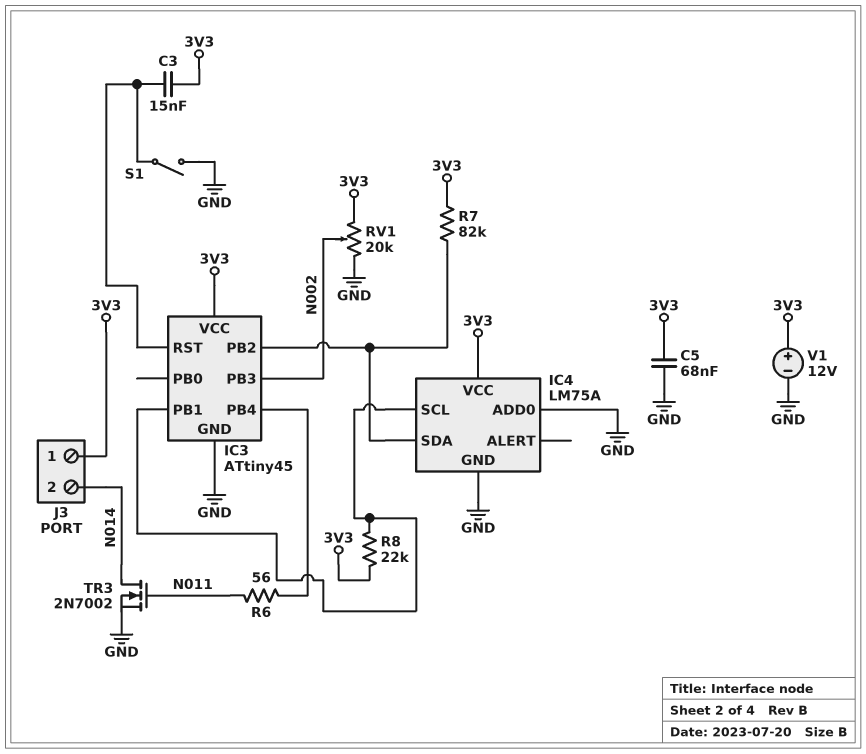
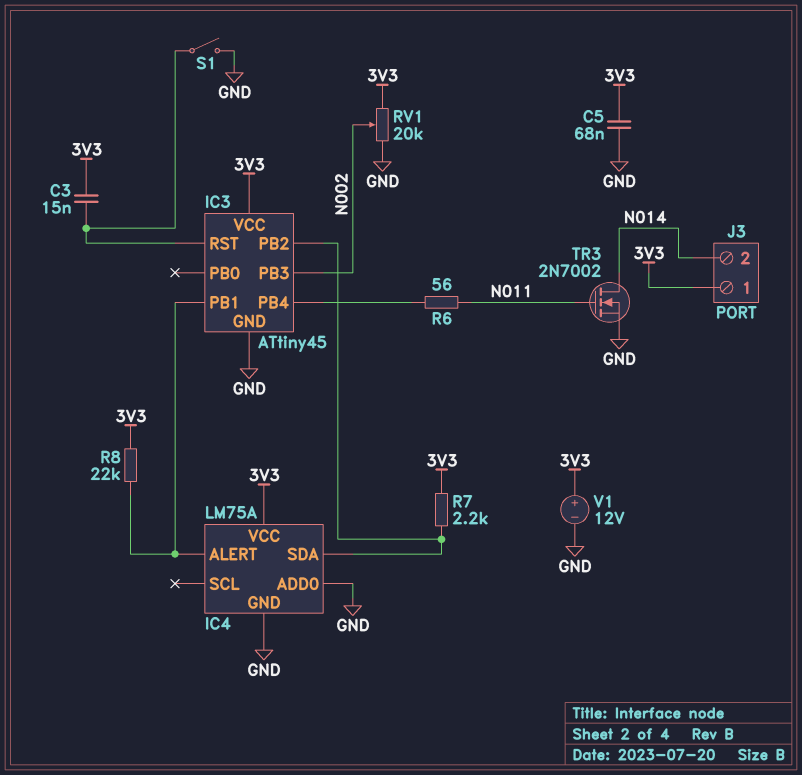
IC4 pin ALERT: none -> IC3/PB1
IC4 pin SCL: IC3/PB1 -> none
R7: 82k (3V3, IC3/PB2) -> 2.2k (3V3, IC3/PB2)

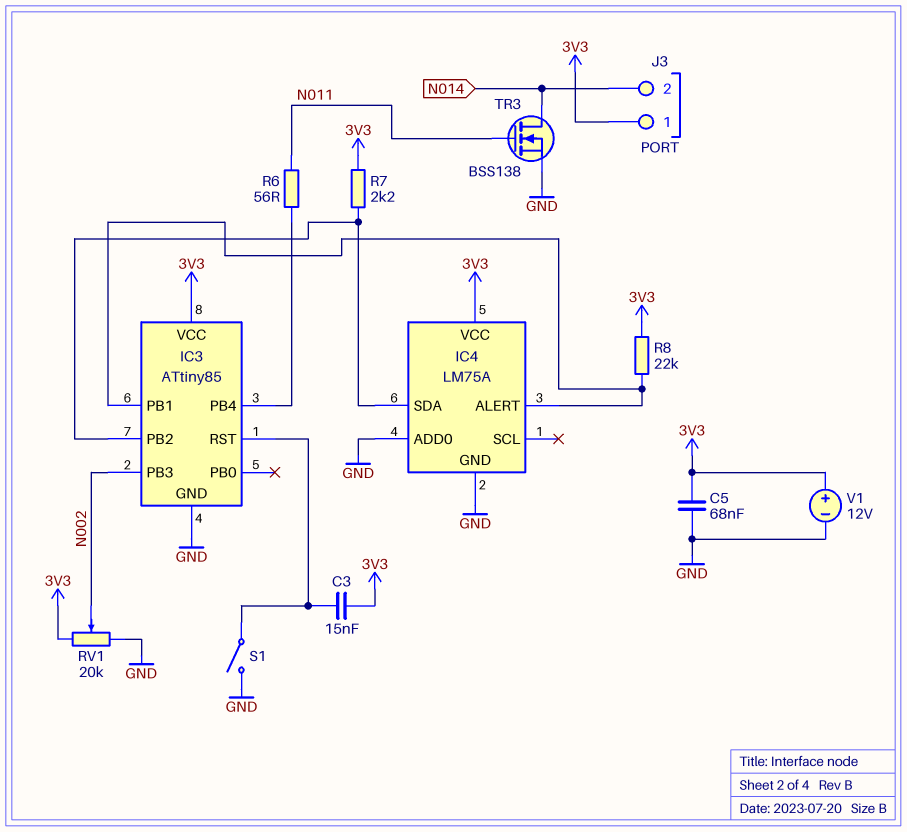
IC3: ATtiny45 -> ATtiny85
TR3: NMOS 2N7002 (G N011, D N014, S GND) -> NMOS BSS138 (G N011, D N014, S GND)

